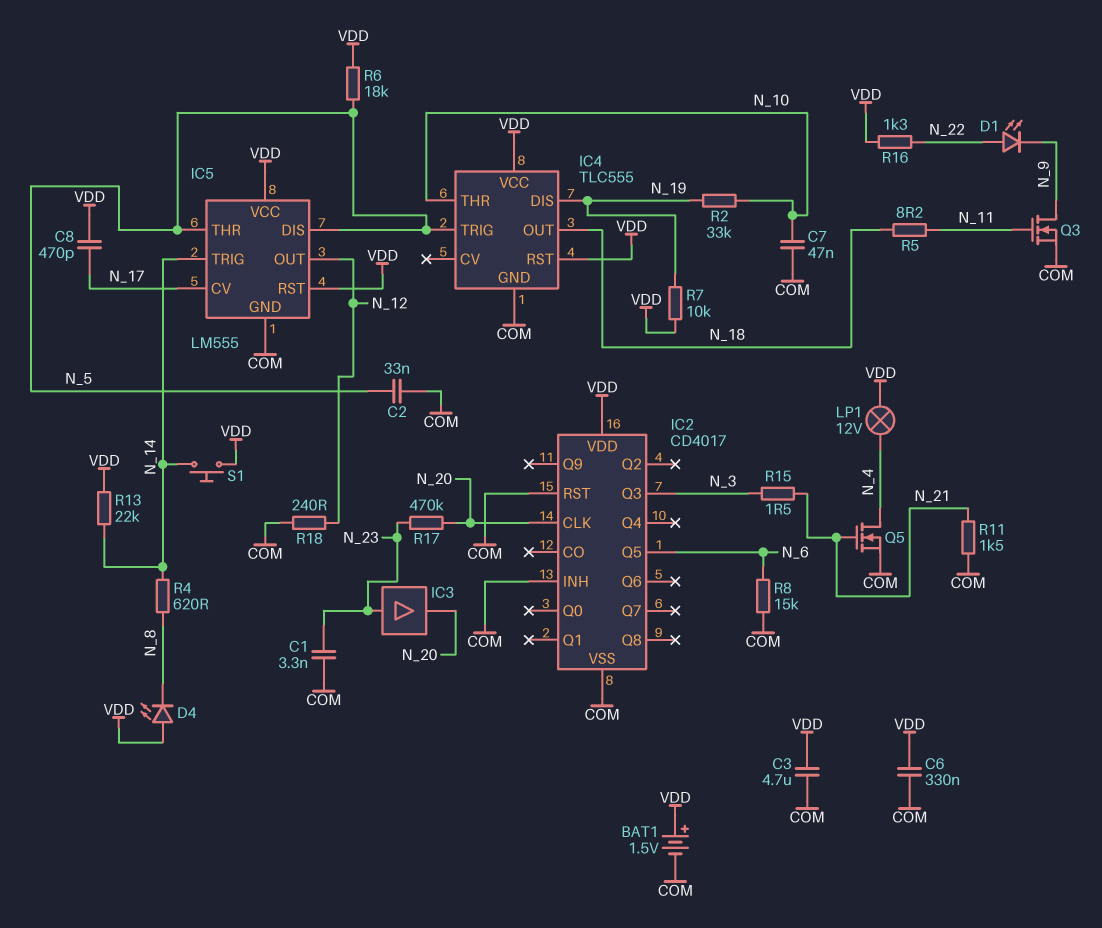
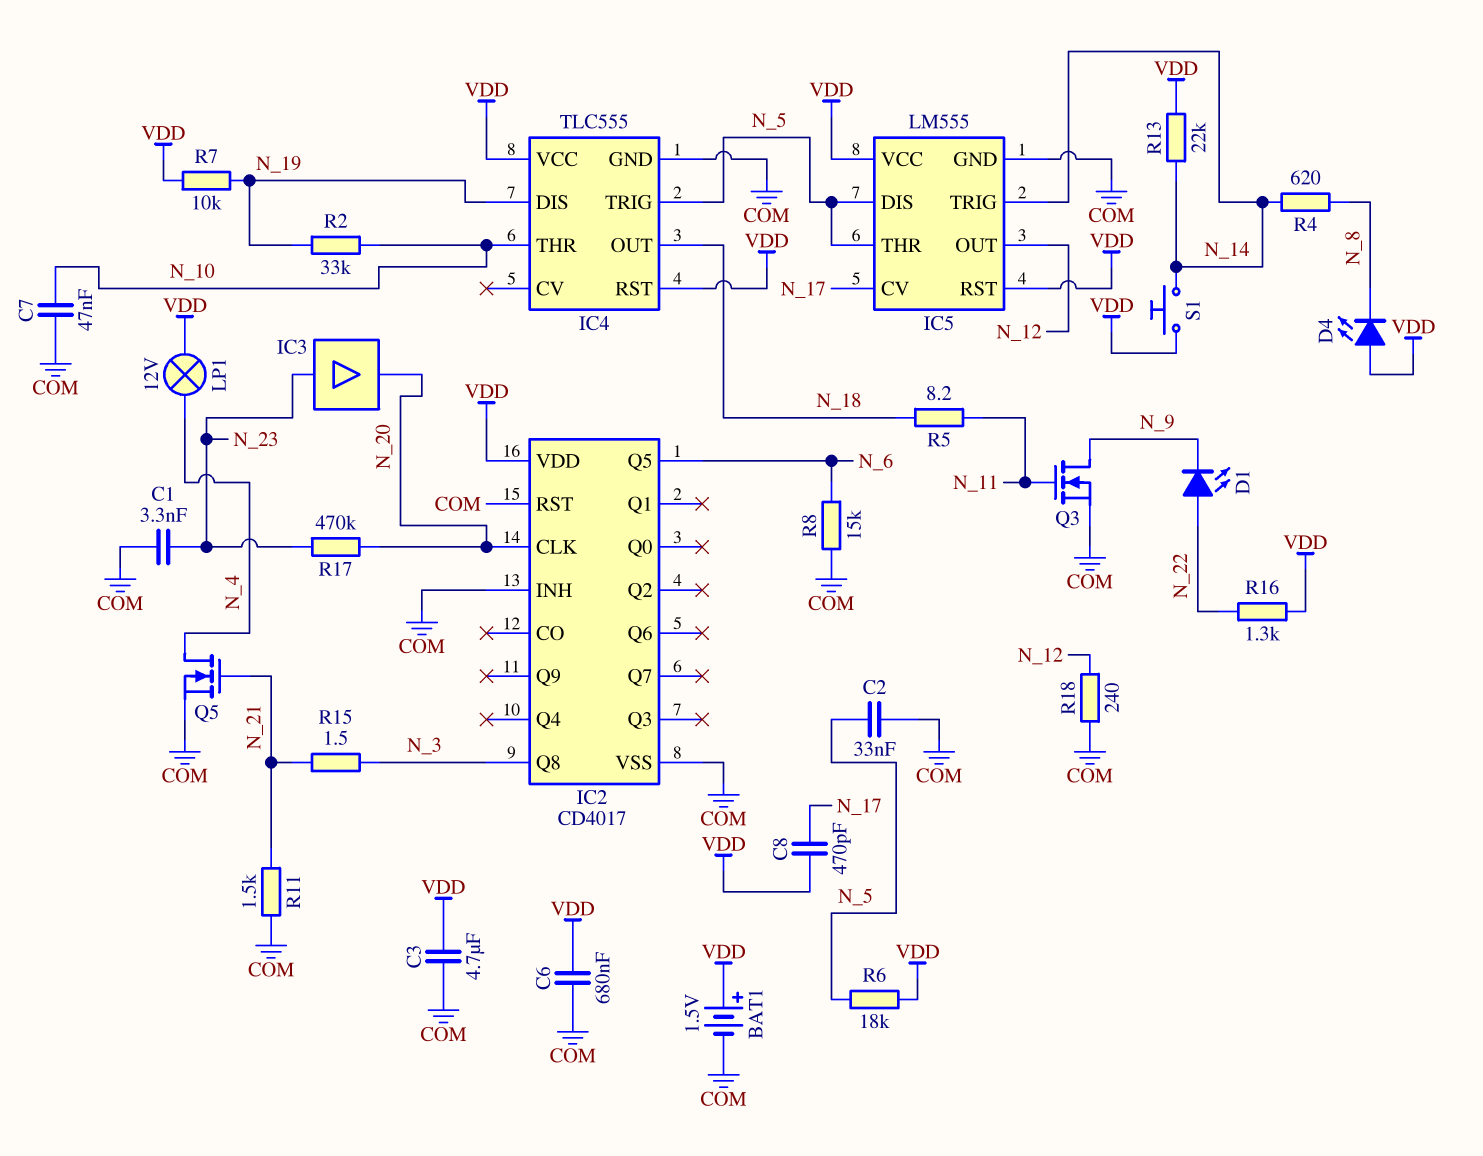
C6: 330nF (COM, VDD) -> 680nF (COM, VDD)
IC2 pin Q3: N_3 -> none
IC2 pin Q8: none -> N_3

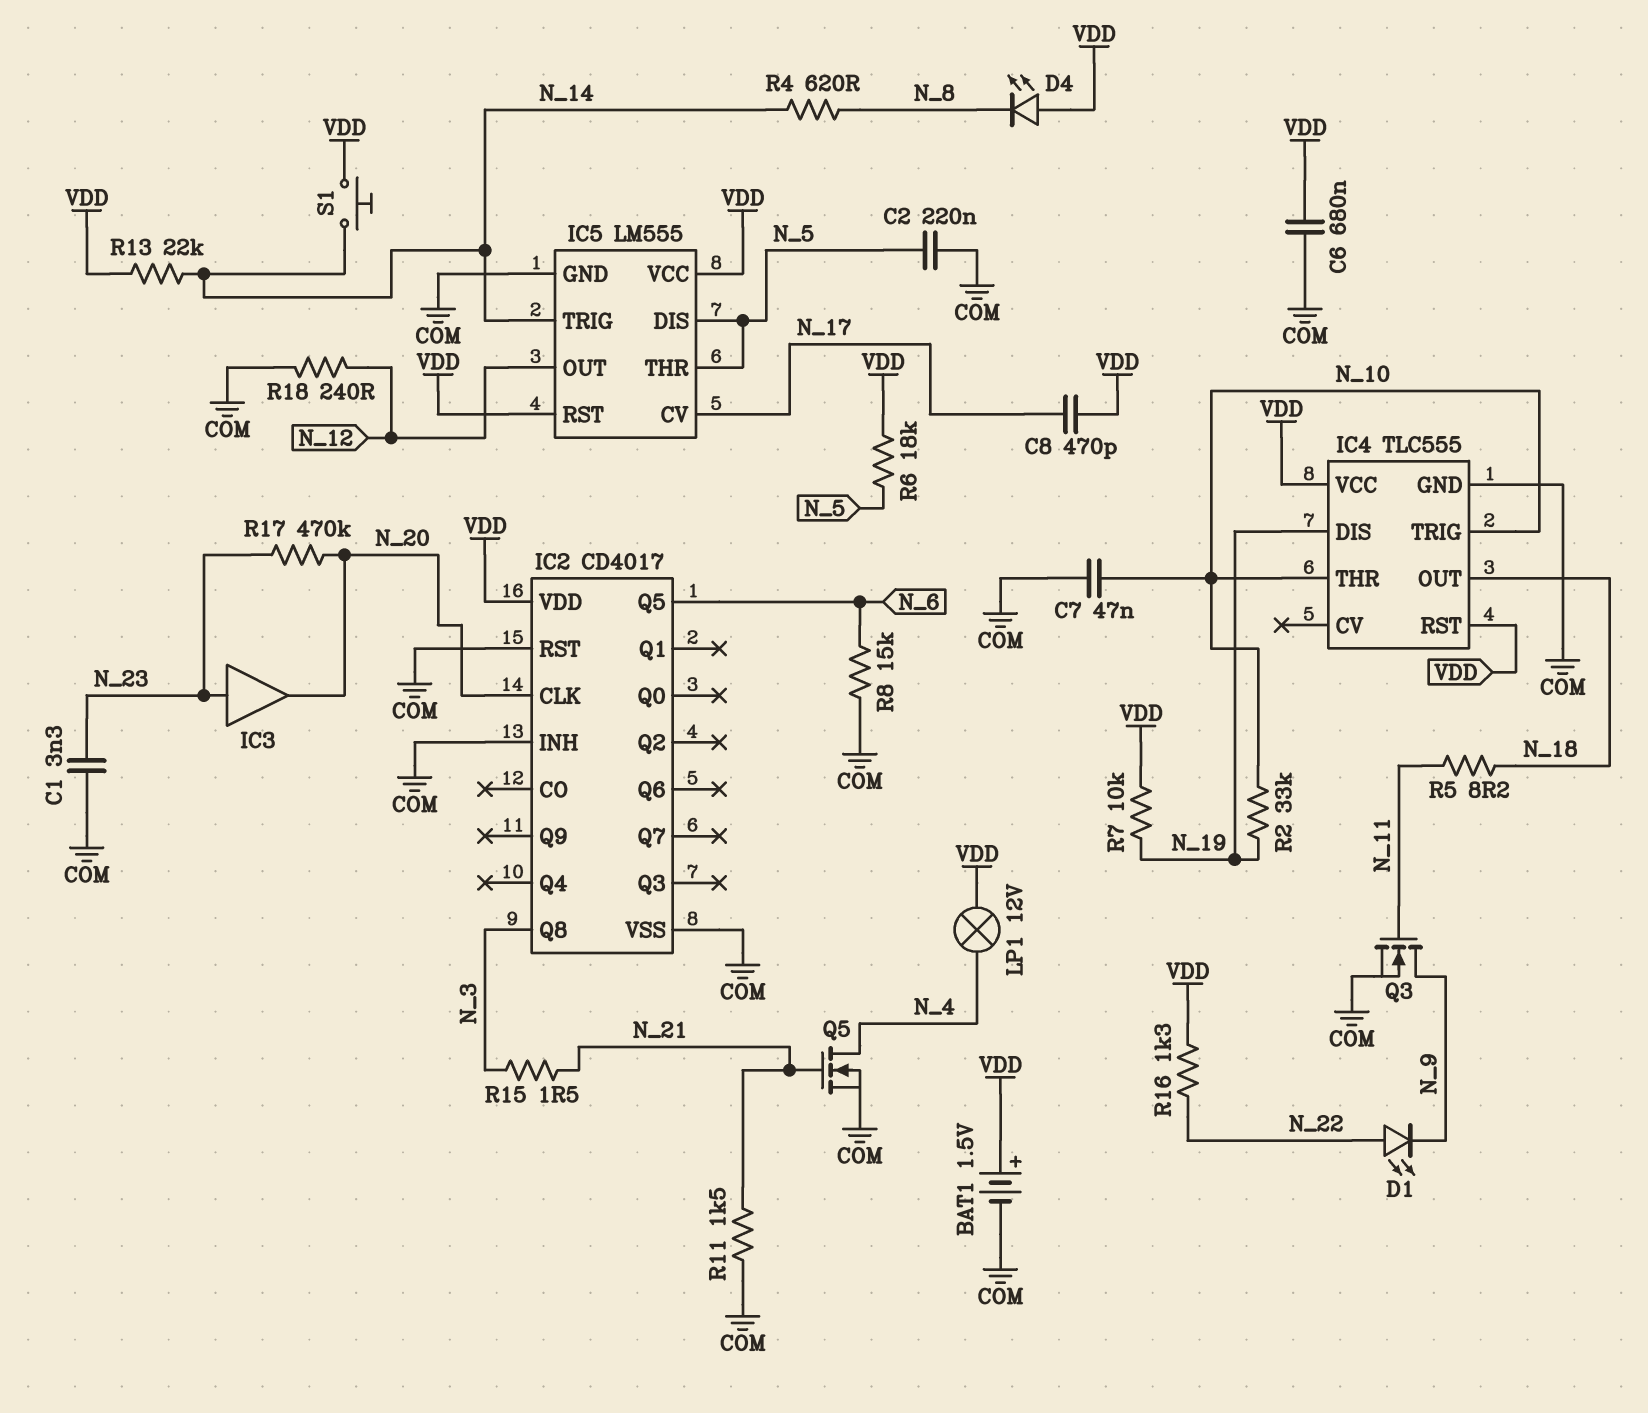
C2: 33nF (COM, N_5) -> 220nF (COM, N_5)
C3: 4.7uF (COM, VDD) -> none
IC4 pin TRIG: N_5 -> N_10

